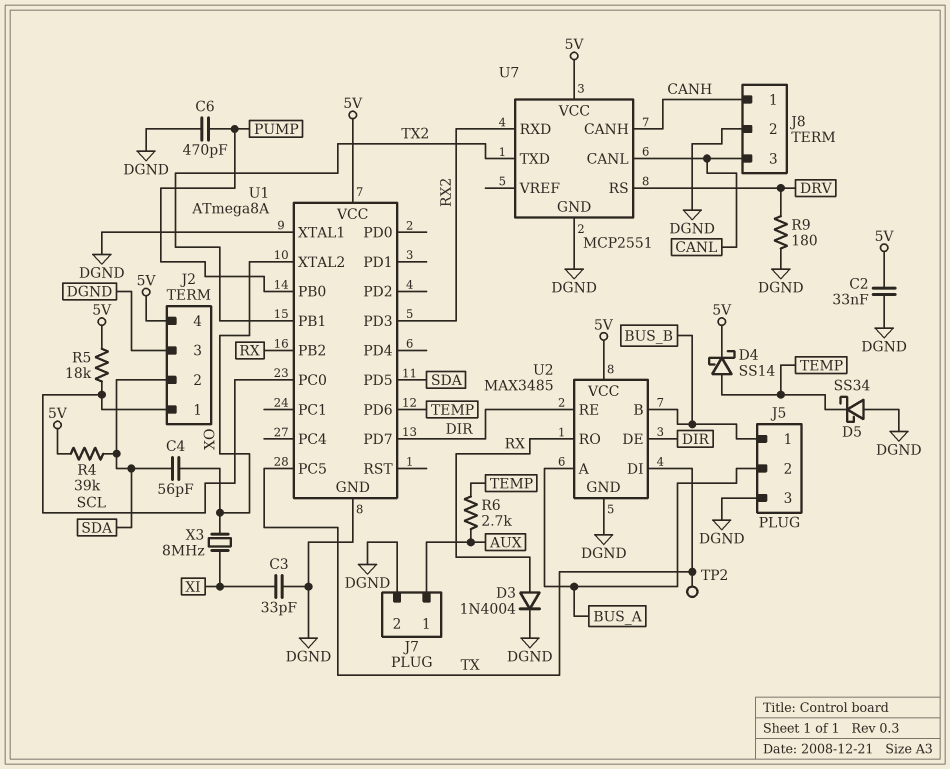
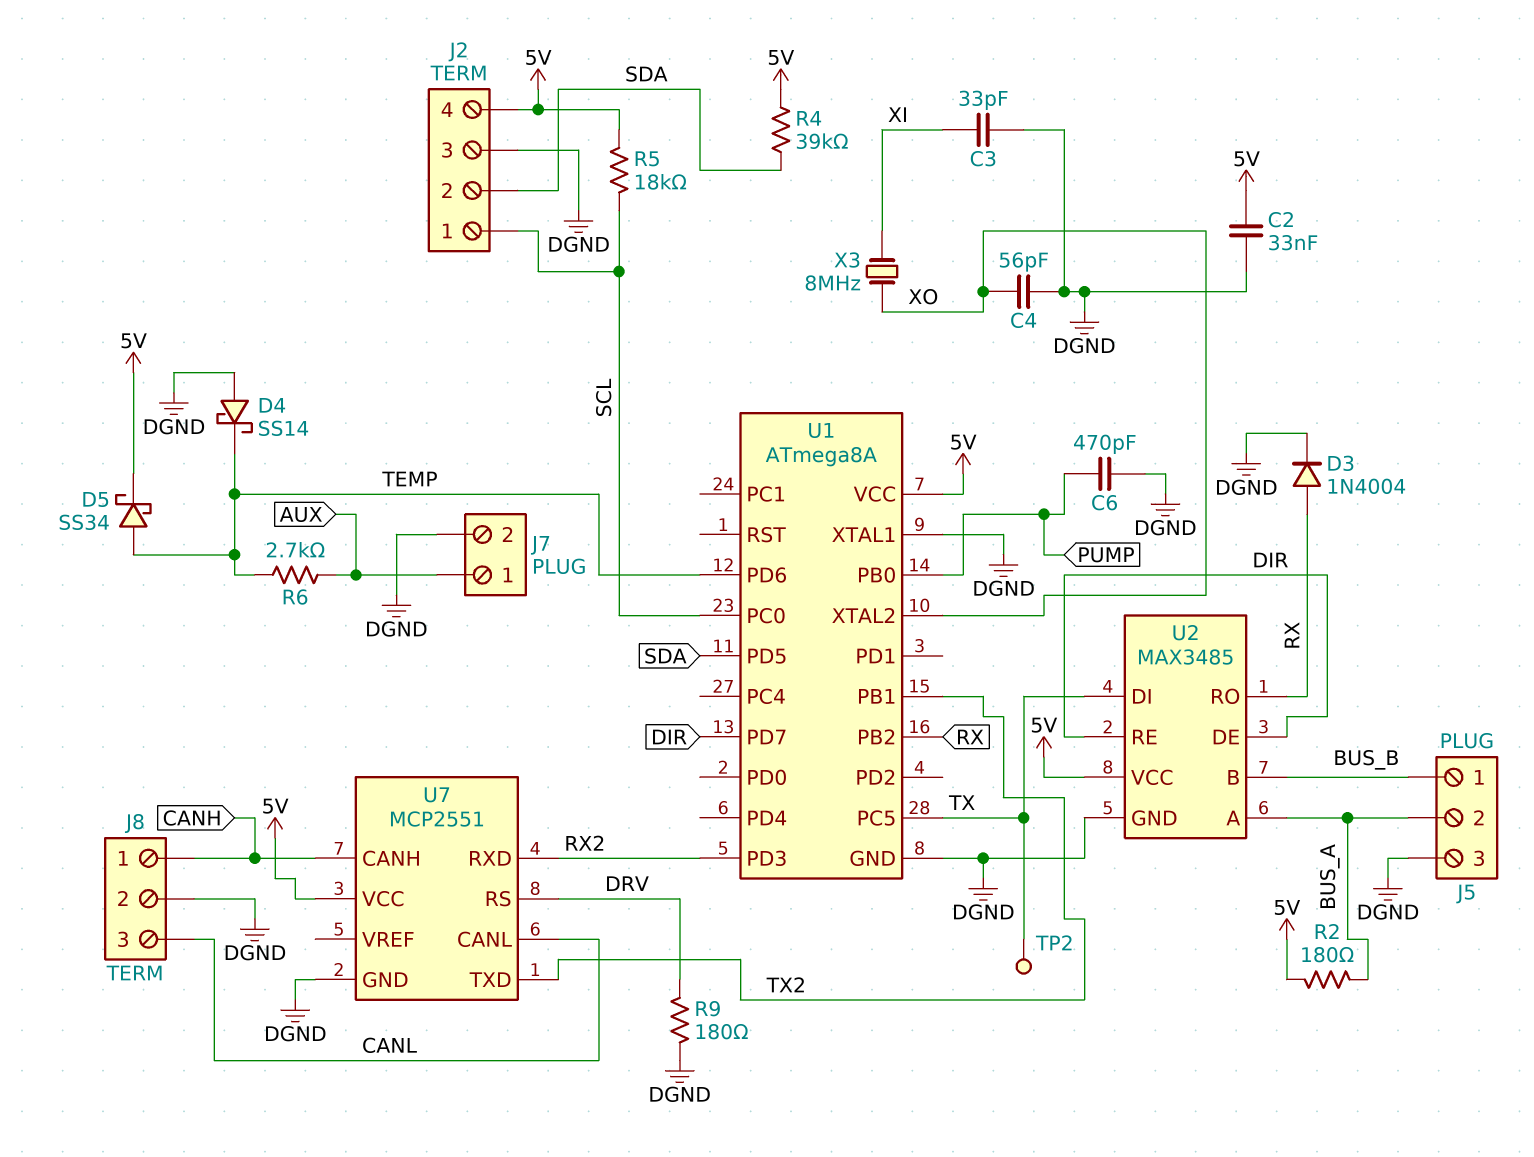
C4: 56pF (SDA, XO) -> 56pF (DGND, XO)
D4: schottky SS14 (A TEMP, K 5V) -> schottky SS14 (A DGND, K TEMP)
D5: schottky SS34 (A DGND, K TEMP) -> schottky SS34 (A TEMP, K 5V)
R2: none -> 180 (5V, BUS_A)

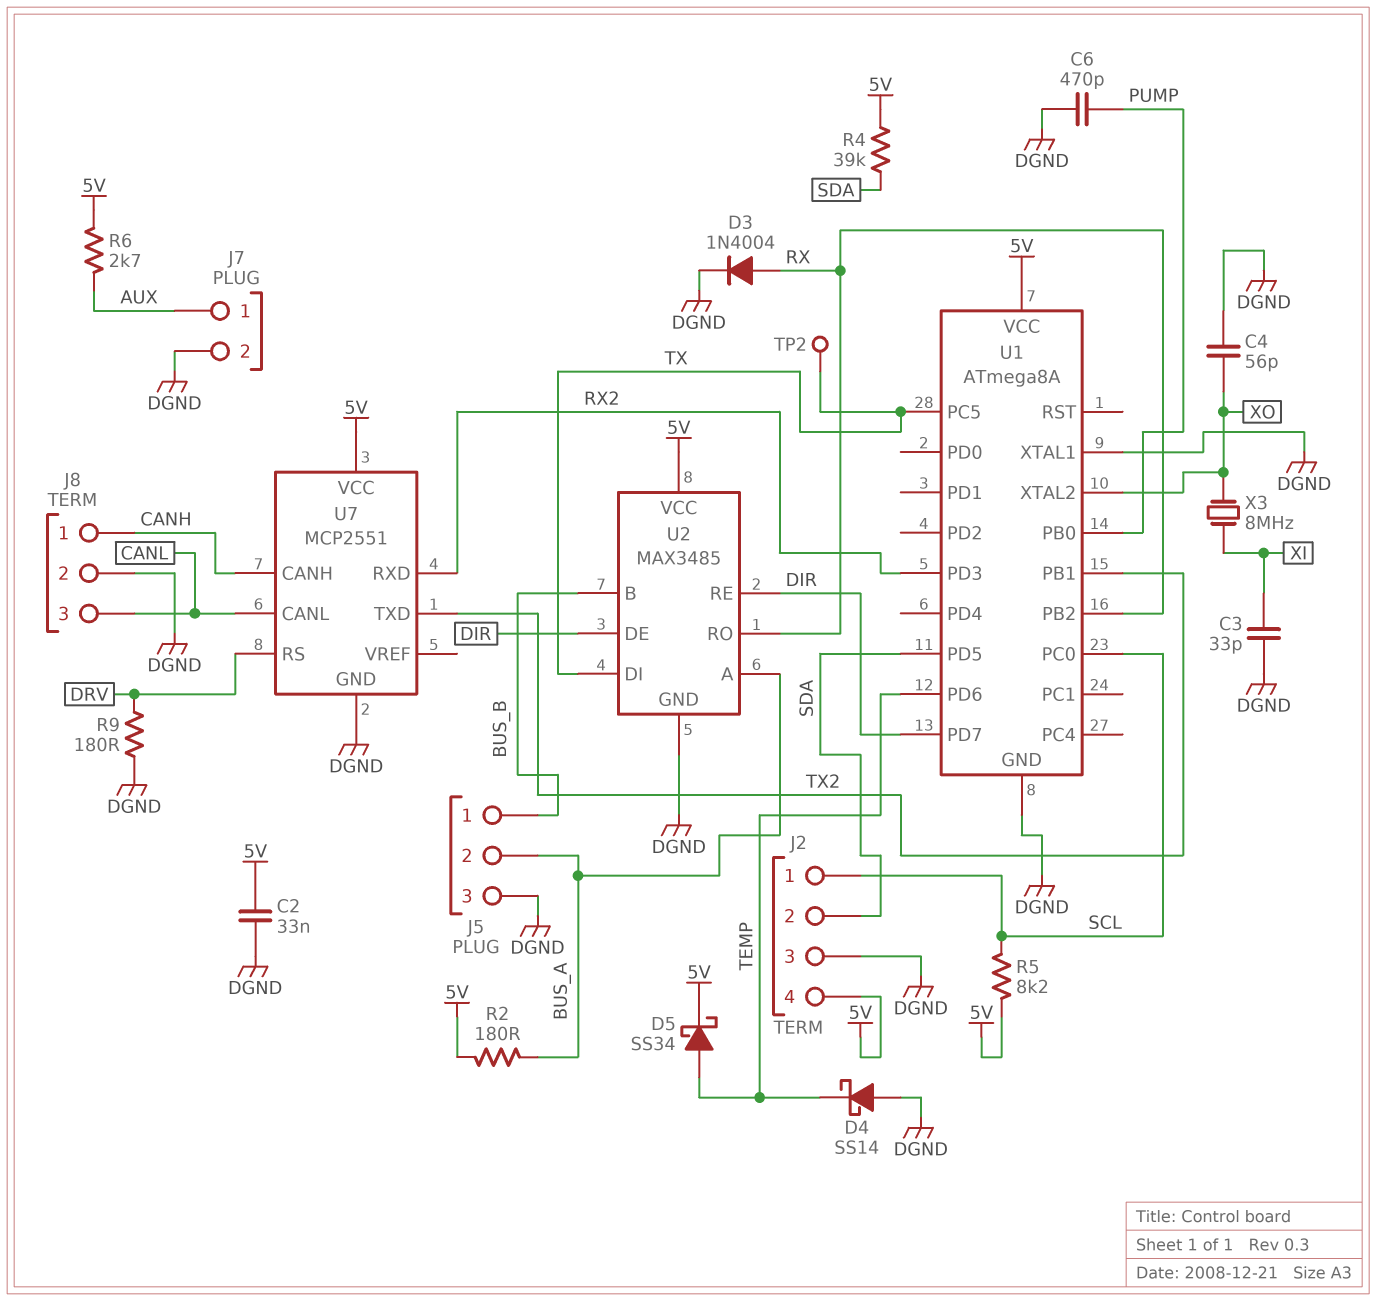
R5: 18k (5V, SCL) -> 8.2k (5V, SCL)
R6: 2.7k (AUX, TEMP) -> 2.7k (5V, AUX)

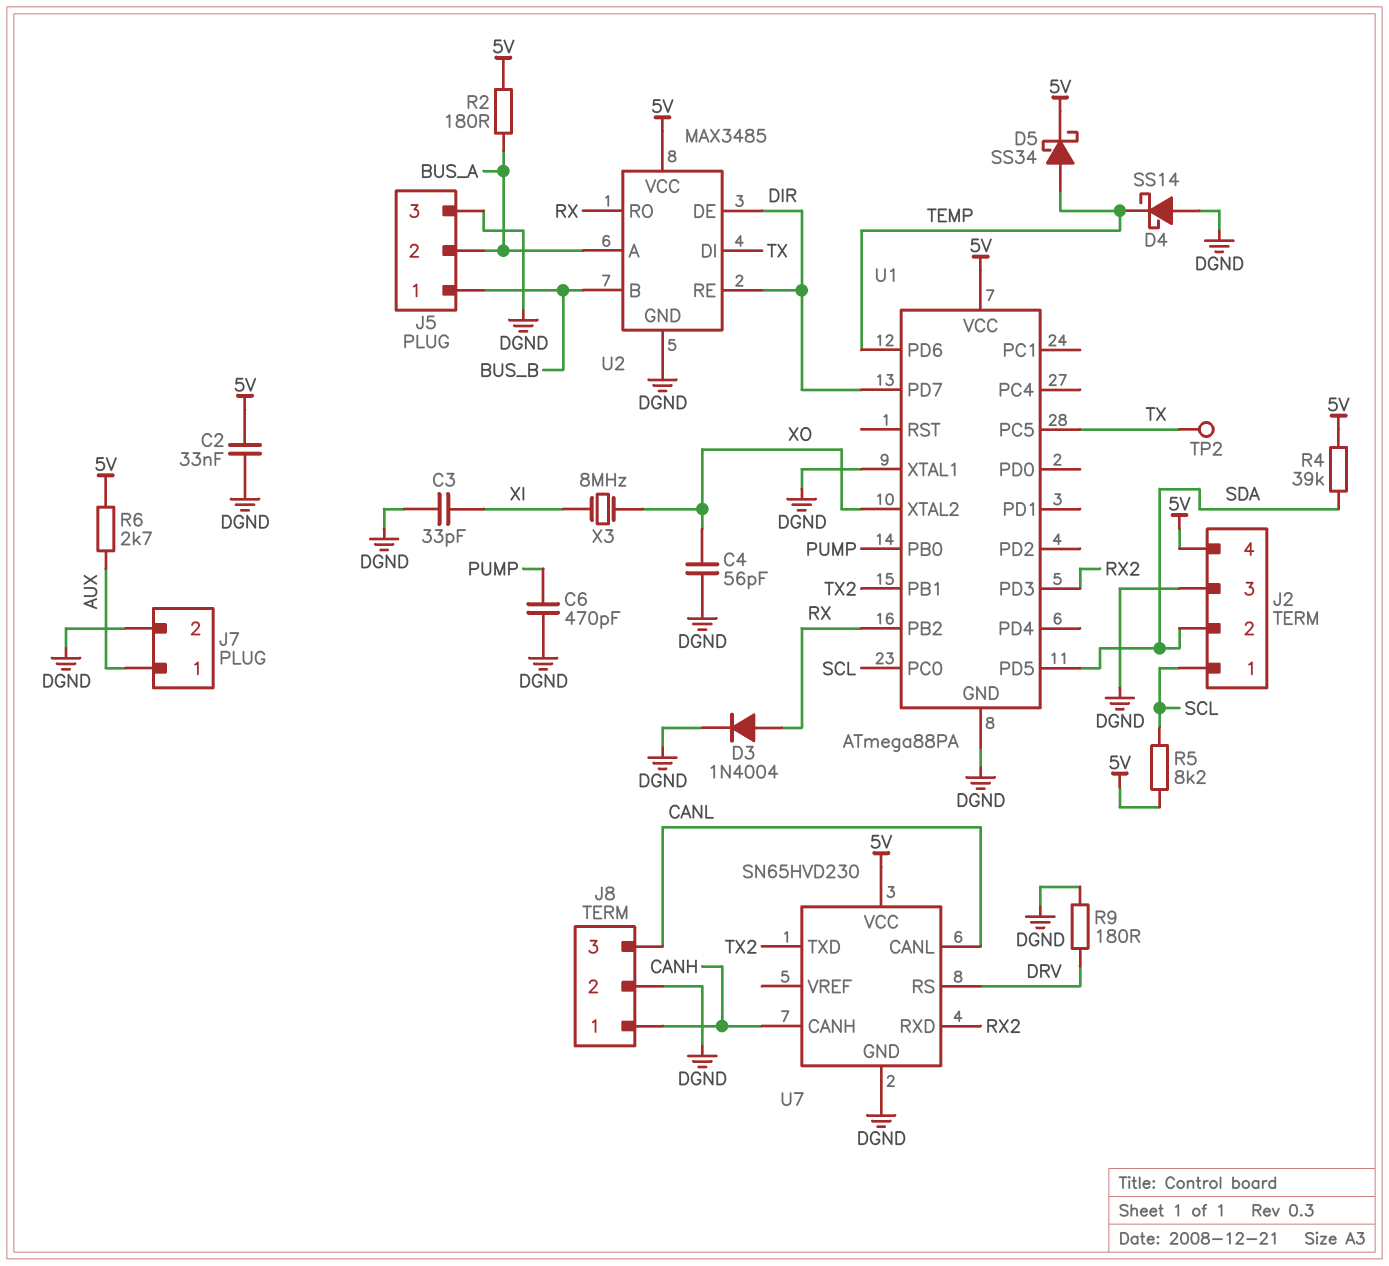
U1: ATmega8A -> ATmega88PA
U7: MCP2551 -> SN65HVD230

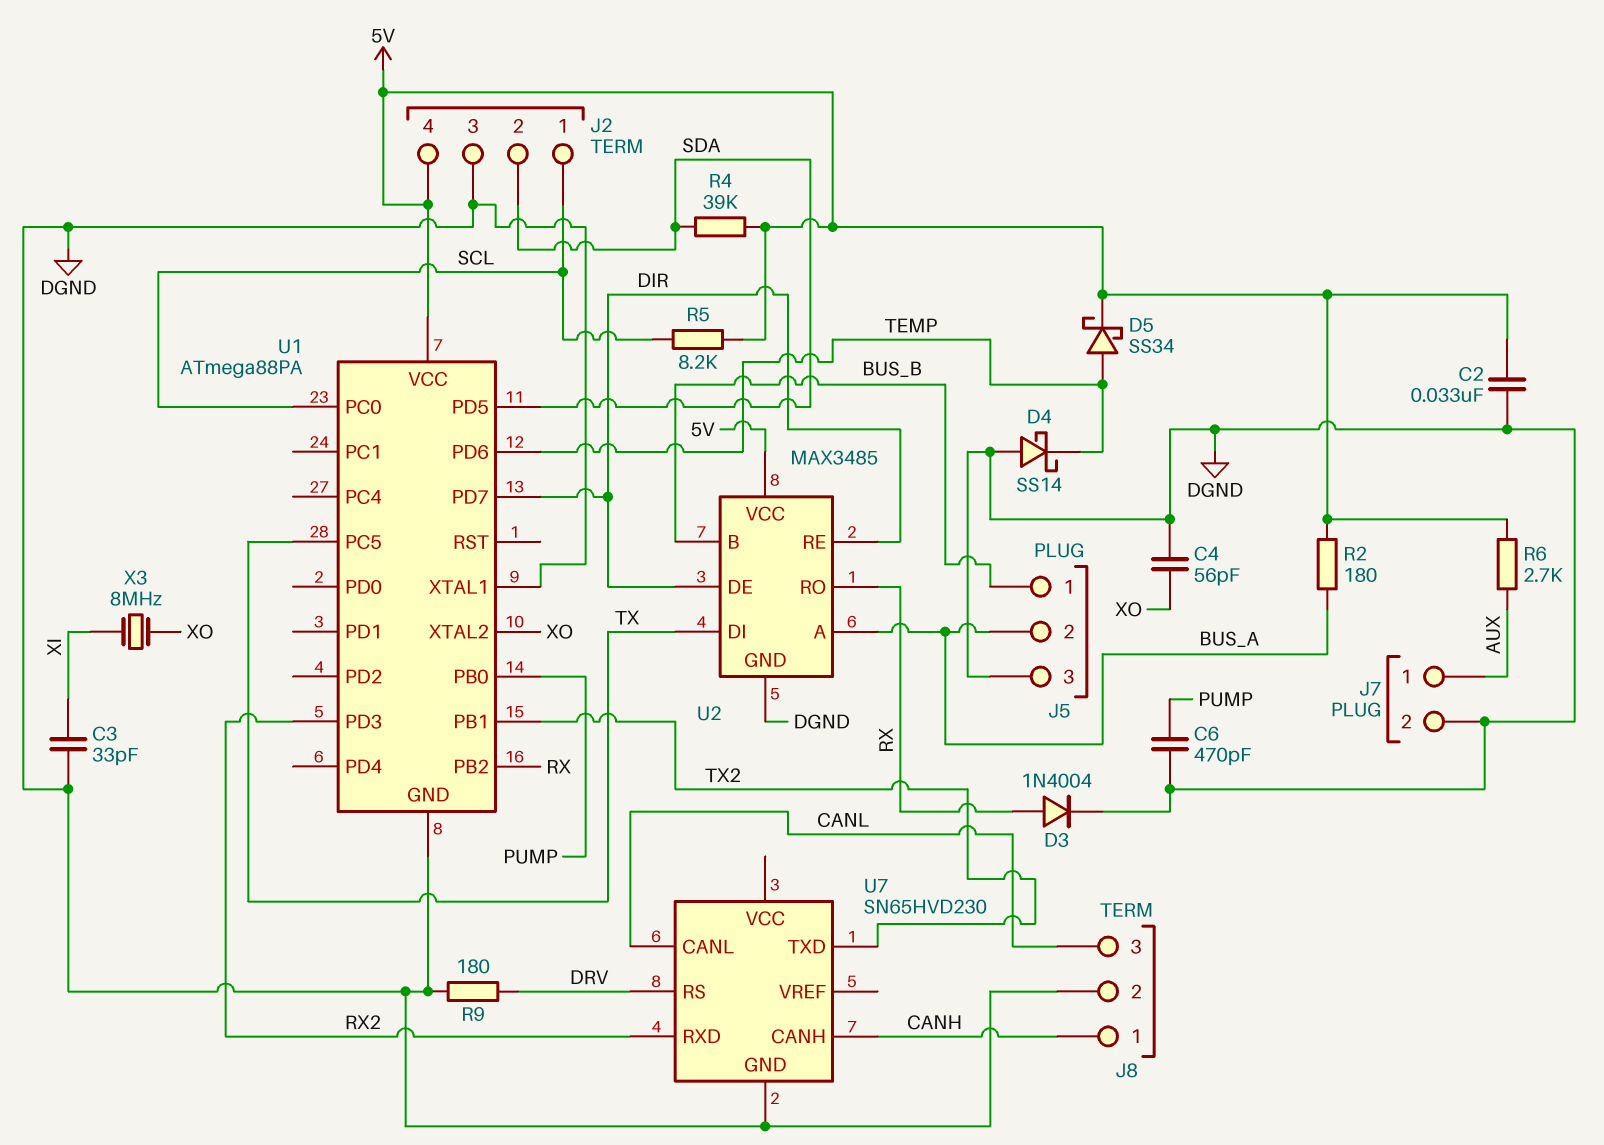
TP2: test point (TX) -> none
U7 pin VCC: 5V -> none

